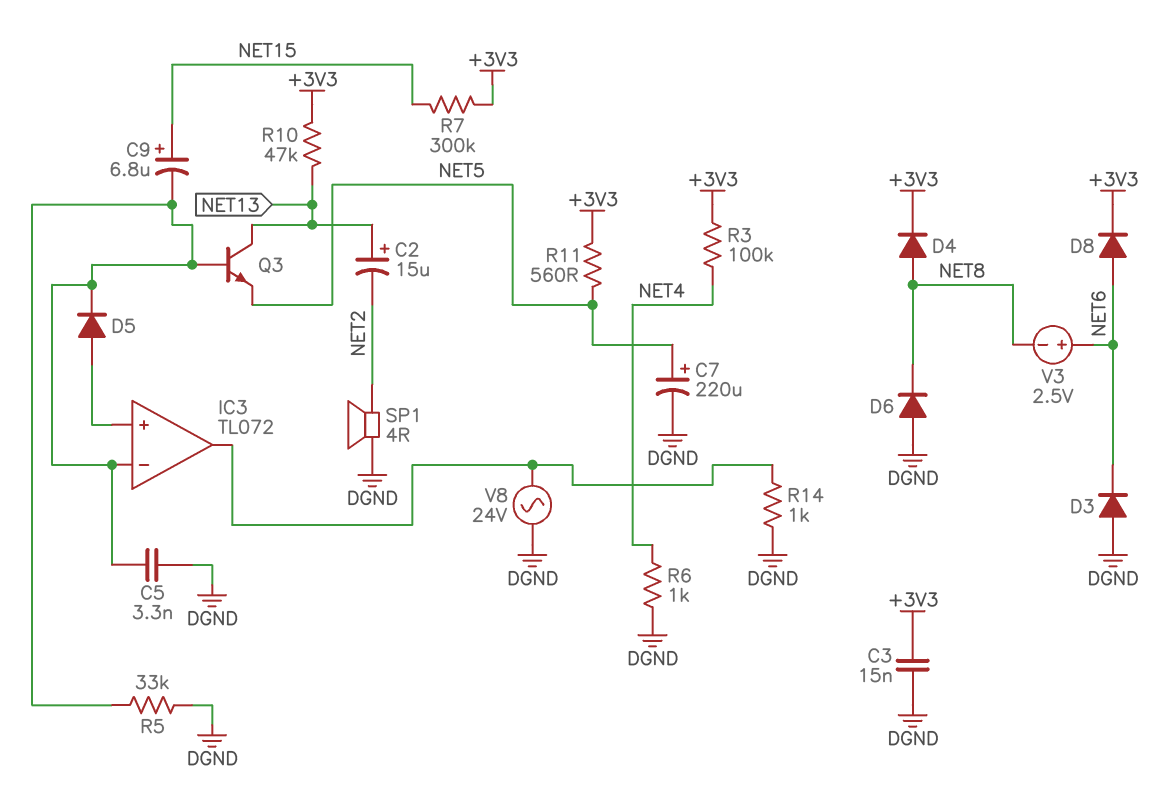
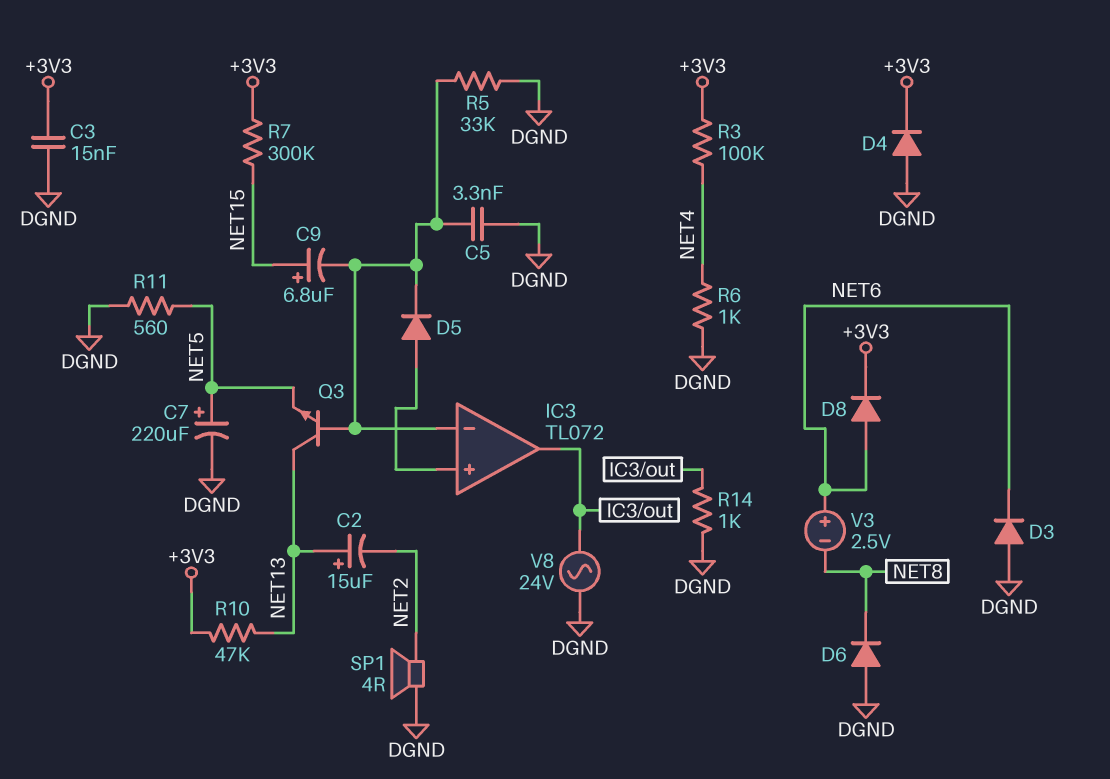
D4: diode (A NET8, K +3V3) -> diode (A DGND, K +3V3)
R11: 560 (+3V3, NET5) -> 560 (DGND, NET5)

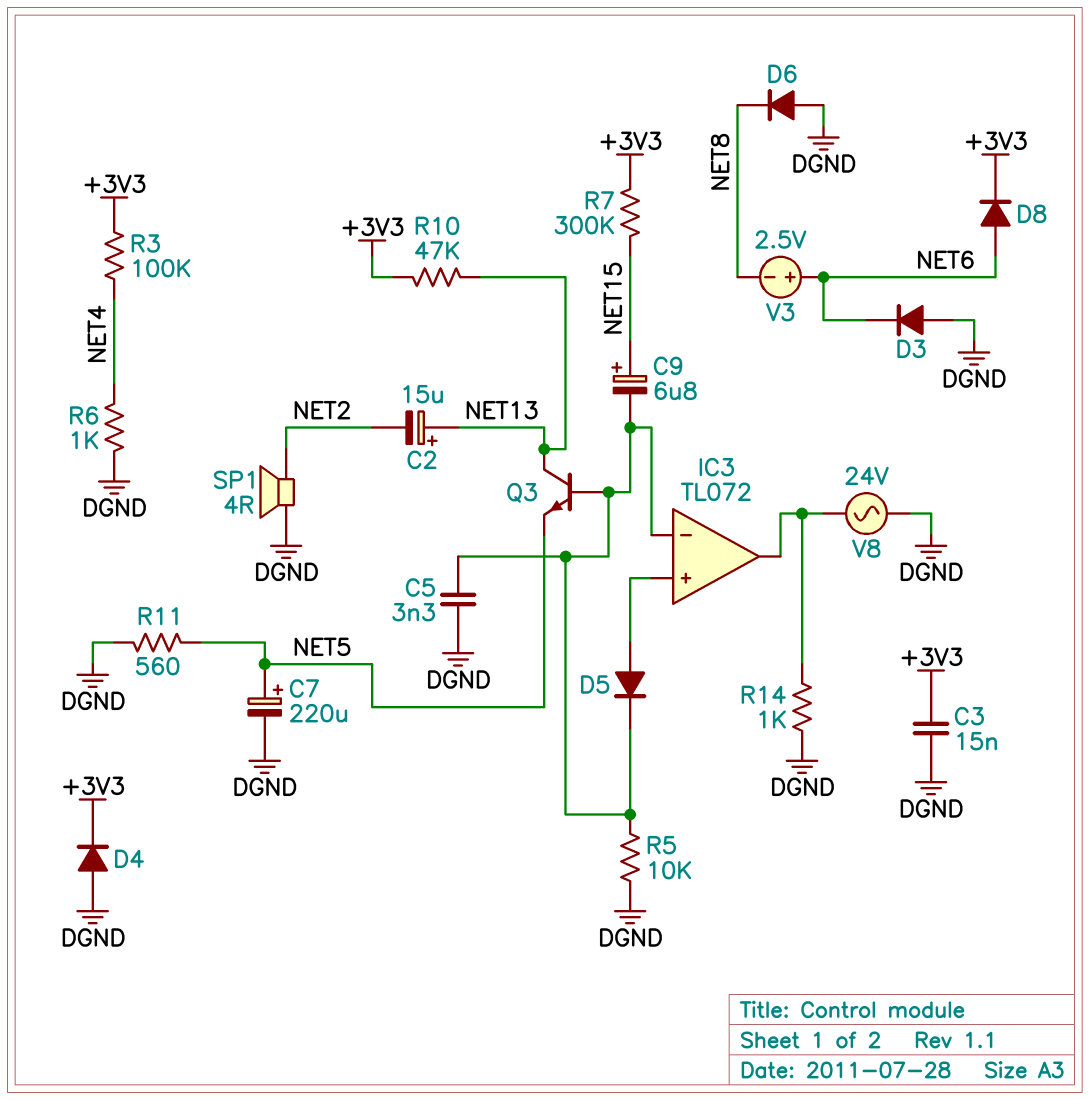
R5: 33k (DGND, IC3/in-) -> 10k (DGND, IC3/in-)

